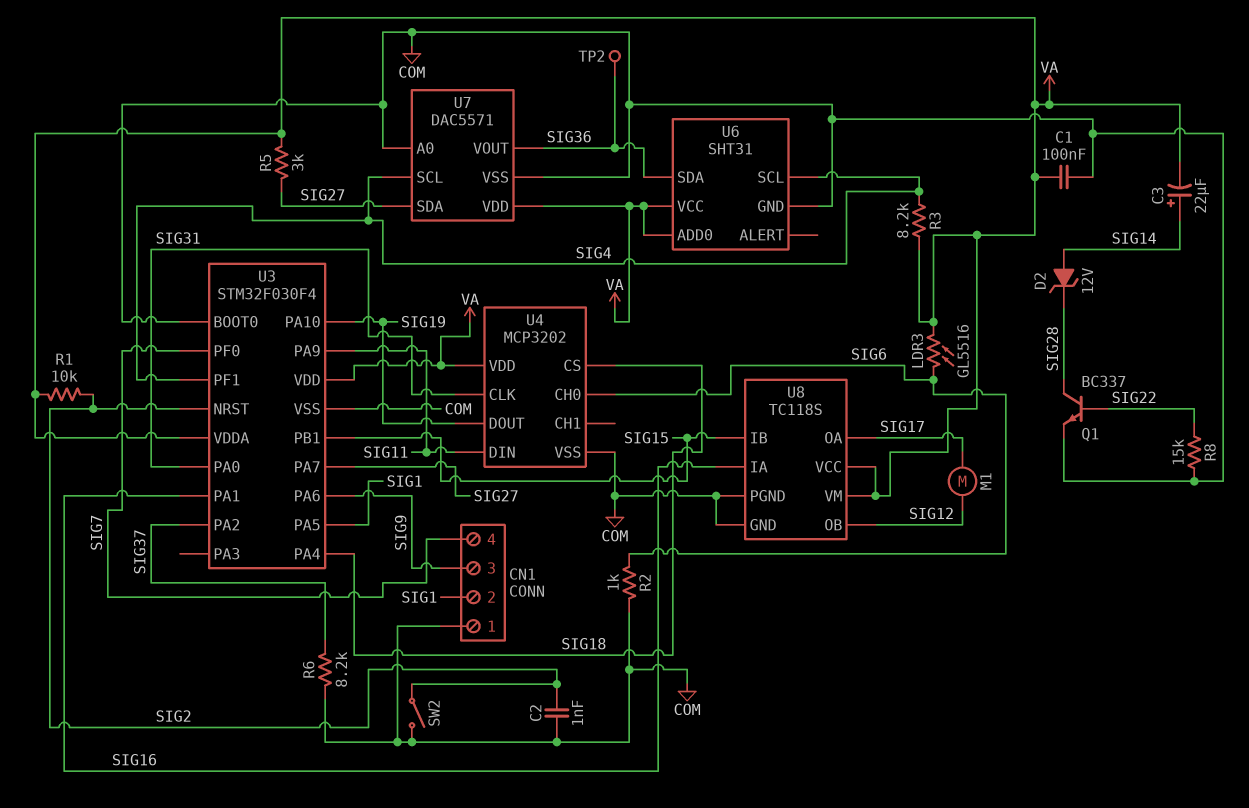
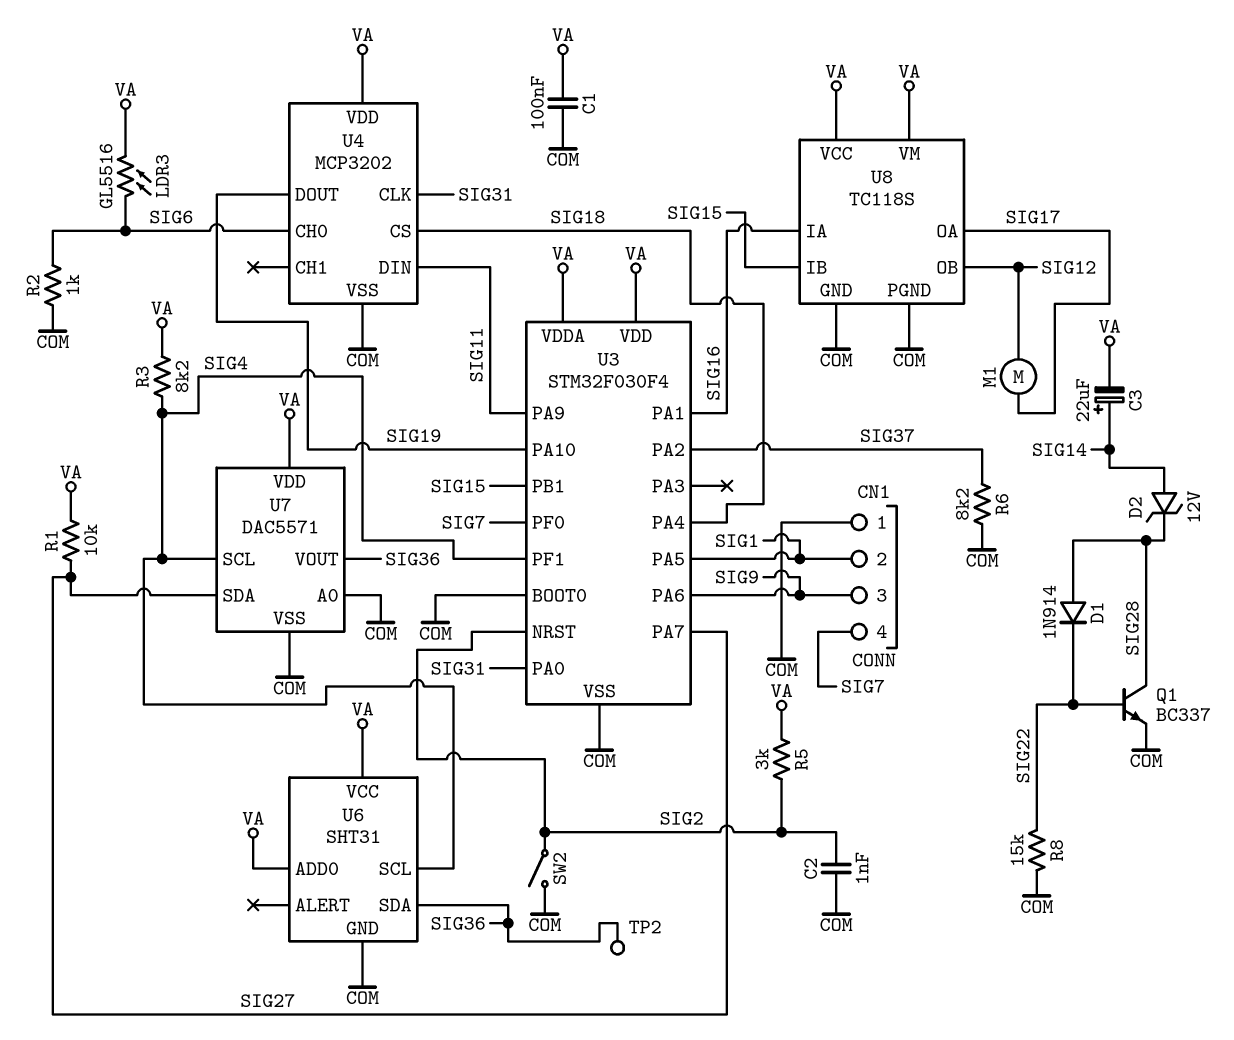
D1: none -> diode 1N914 (A SIG28, K SIG22)
R1: 10k (SIG2, VA) -> 10k (SIG27, VA)
R5: 3k (SIG27, VA) -> 3k (SIG2, VA)

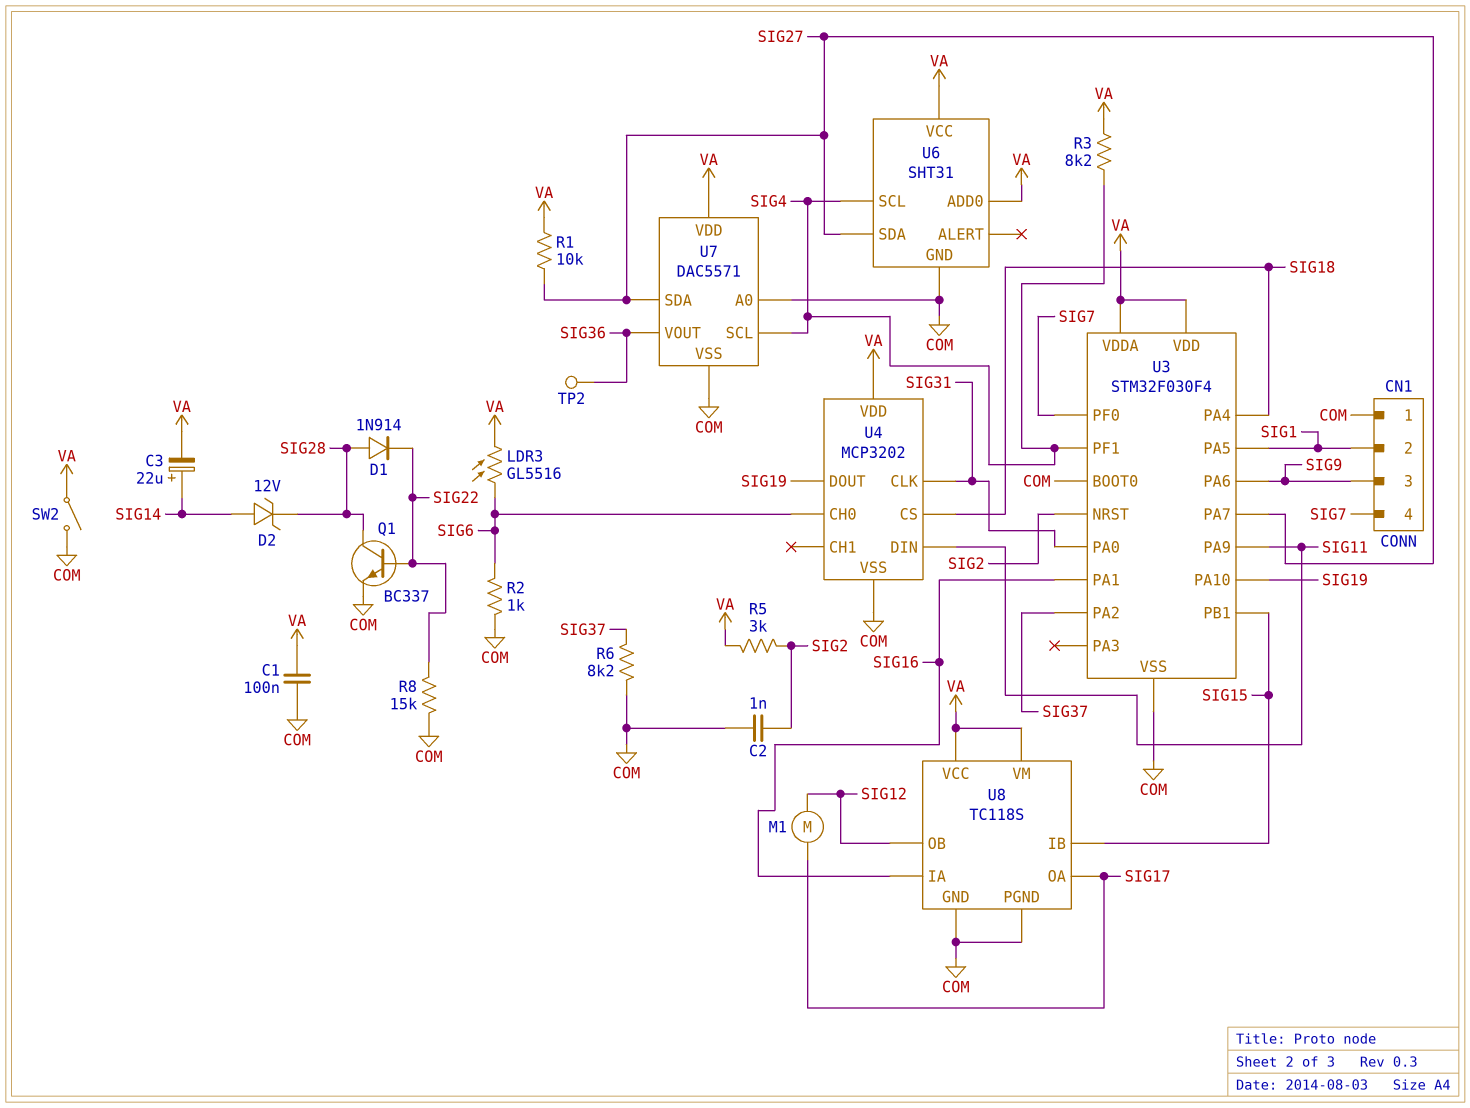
SW2: switch (COM, SIG2) -> switch (COM, VA)
U6 pin SDA: SIG36 -> SIG27

